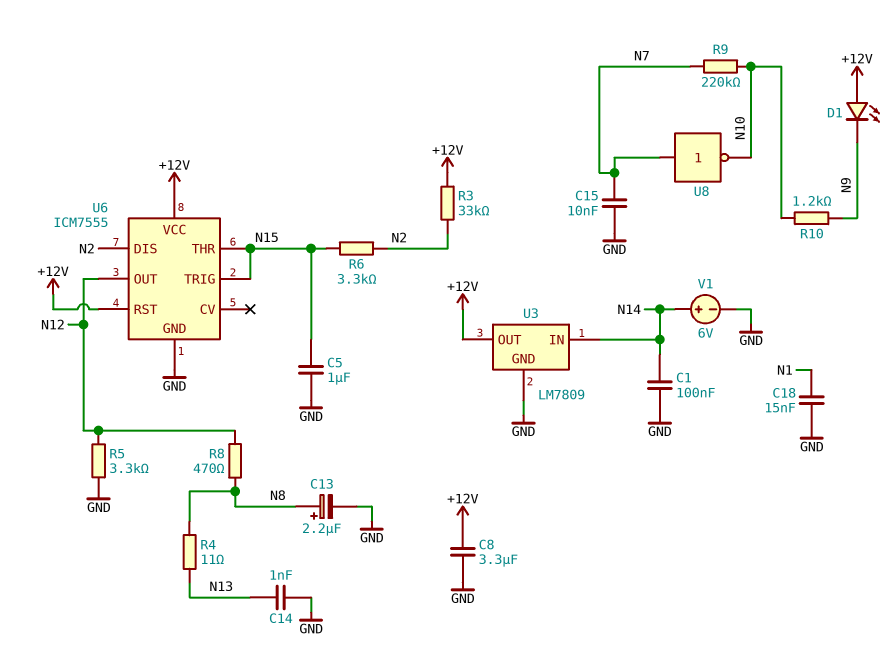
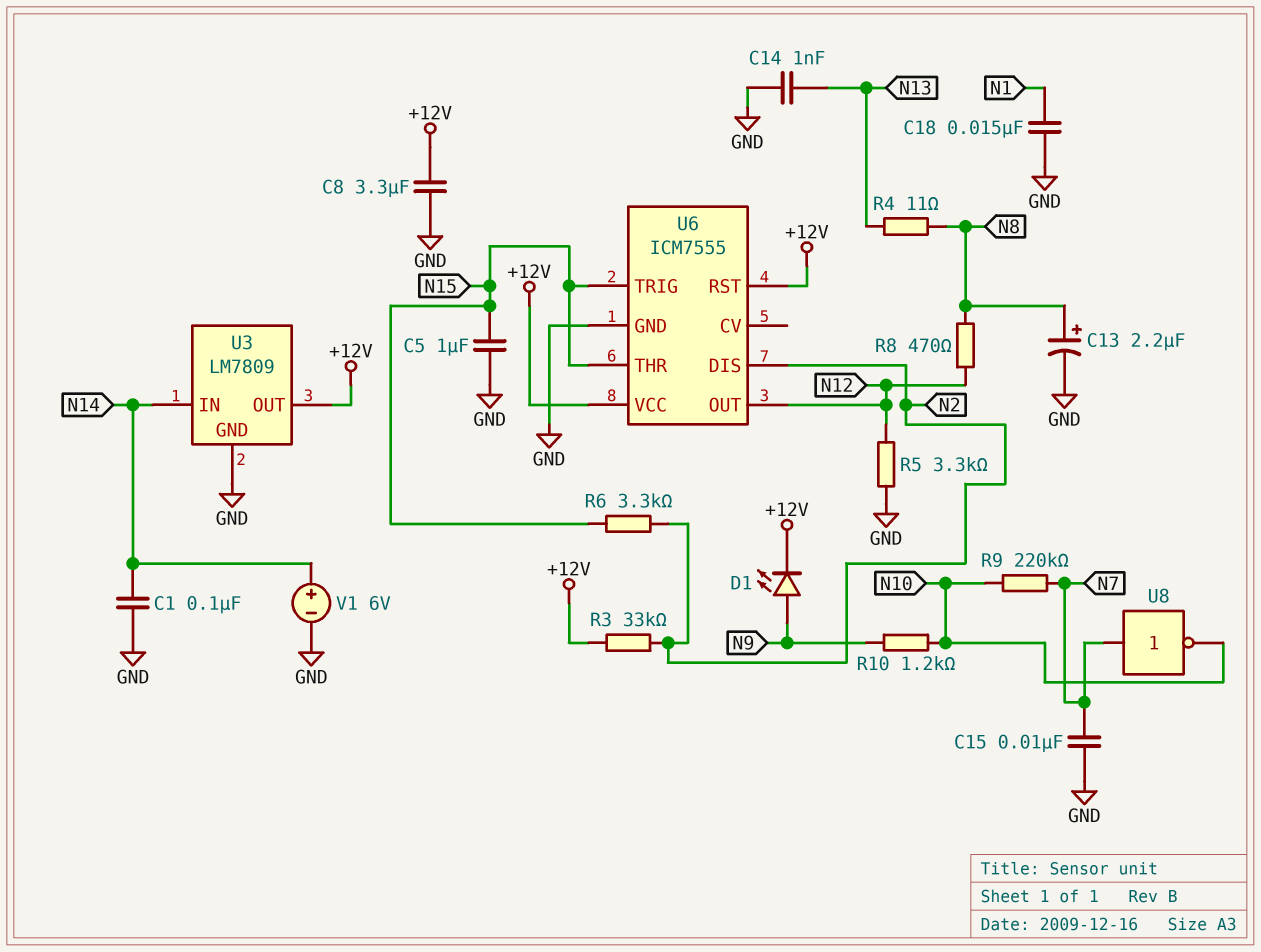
D1: LED (A +12V, K N9) -> LED (A N9, K +12V)

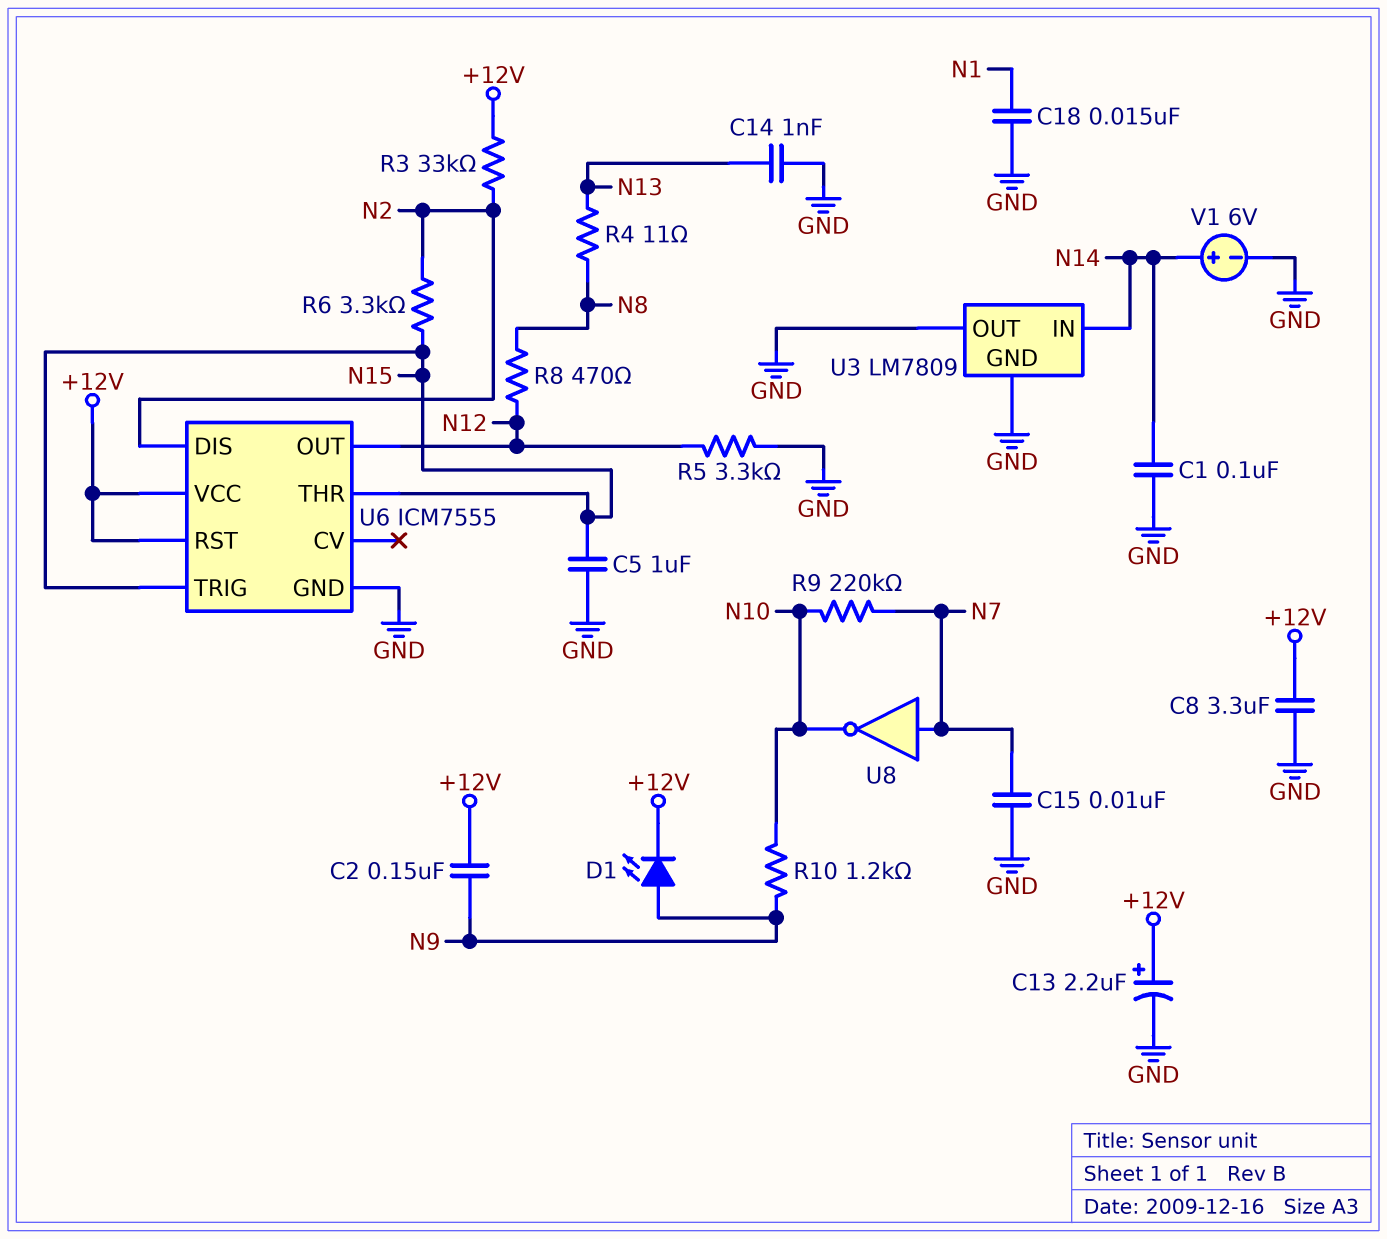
C2: none -> 150nF (+12V, N9)
C13: 2.2uF (plus N8, minus GND) -> 2.2uF (plus +12V, minus GND)
U3 pin OUT: +12V -> GND

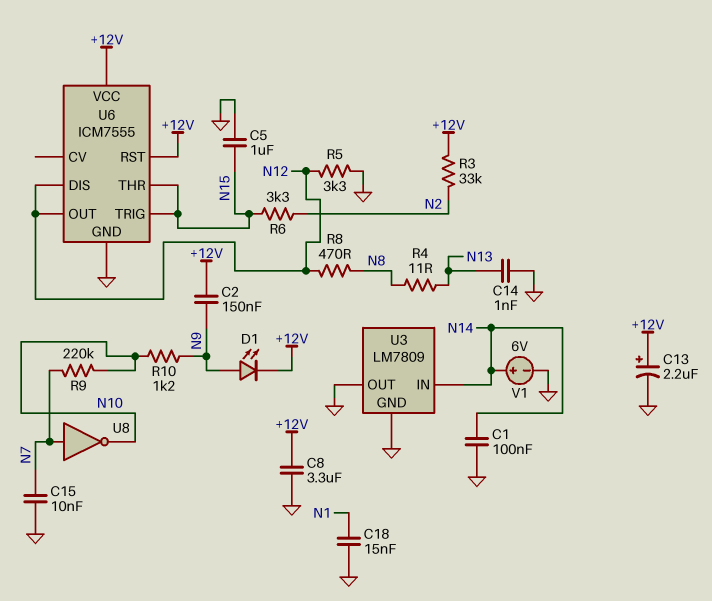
U6 pin DIS: N2 -> N12

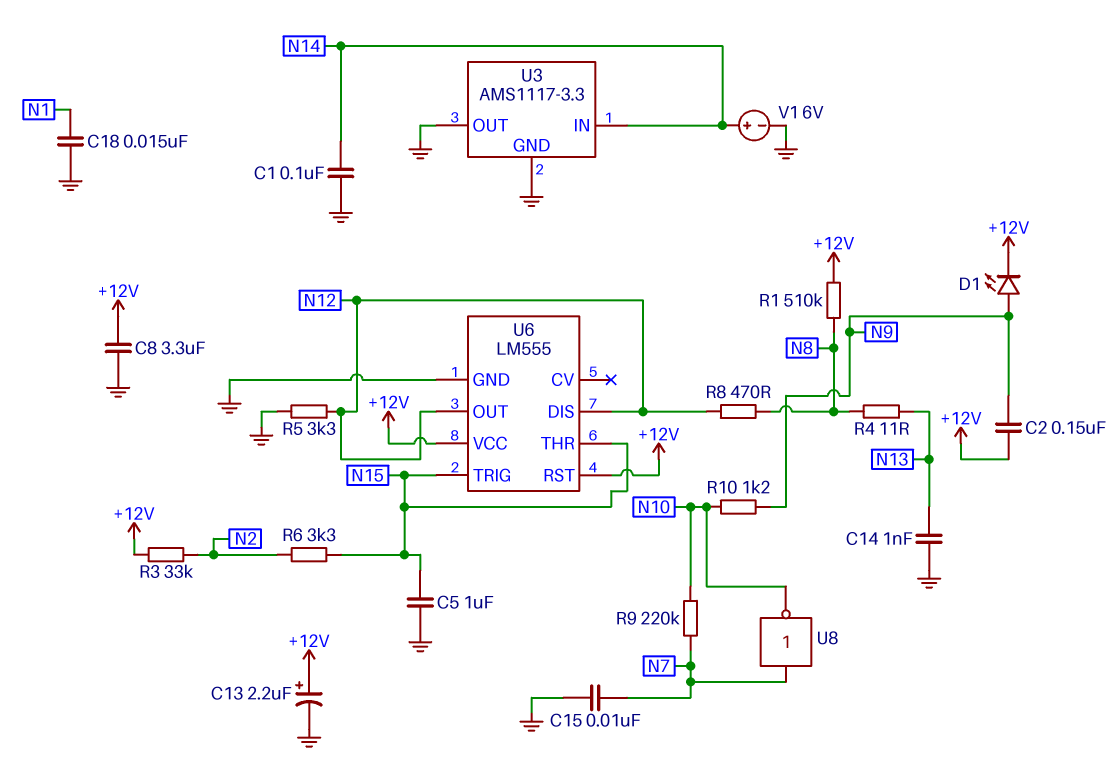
R1: none -> 510k (+12V, N8)
U3: LM7809 -> AMS1117-3.3
U6: ICM7555 -> LM555

